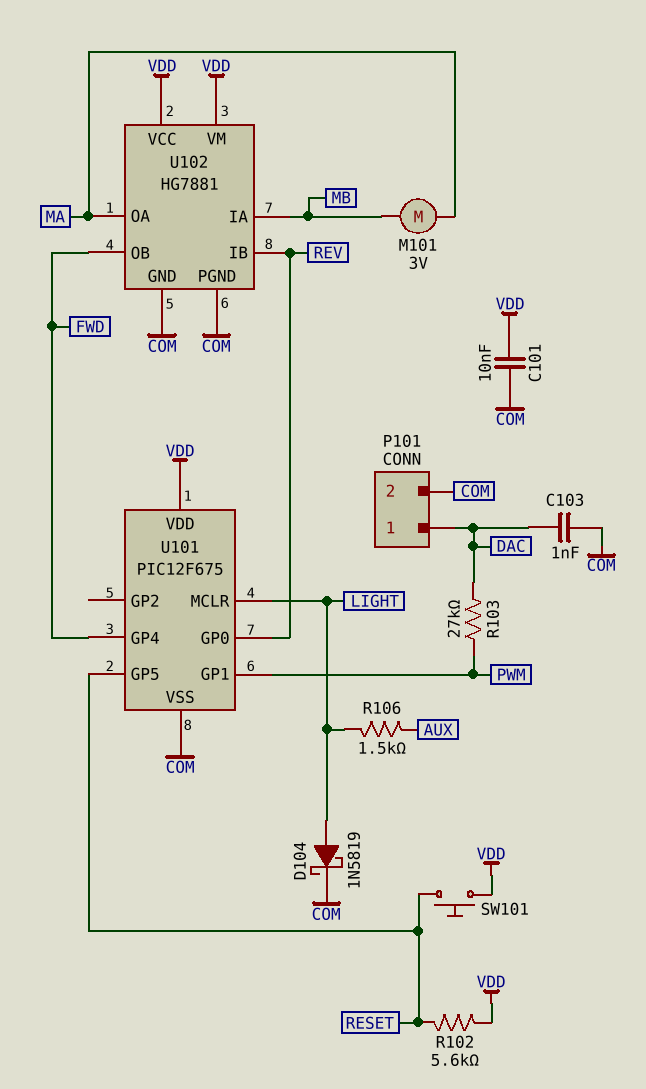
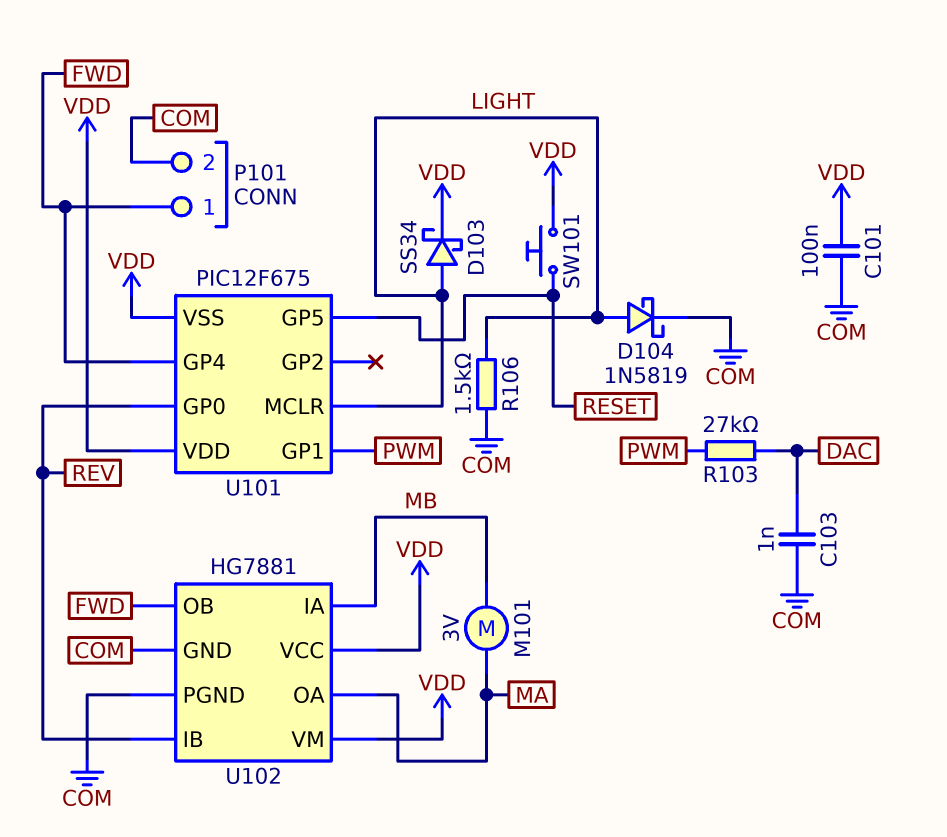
C101: 10nF (COM, VDD) -> 100nF (COM, VDD)
D103: none -> schottky SS34 (A LIGHT, K VDD)
P101 pin 1: DAC -> FWD
R102: 5.6k (RESET, VDD) -> none
R106: 1.5k (AUX, LIGHT) -> 1.5k (COM, LIGHT)
U101 pin VSS: COM -> VDD

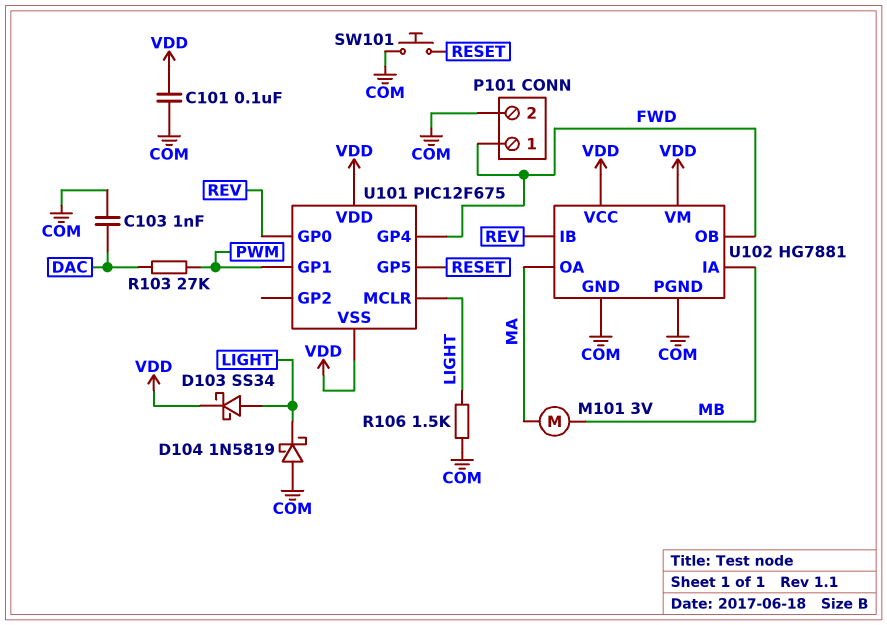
D104: schottky 1N5819 (A LIGHT, K COM) -> schottky 1N5819 (A COM, K LIGHT)
SW101: button (RESET, VDD) -> button (COM, RESET)

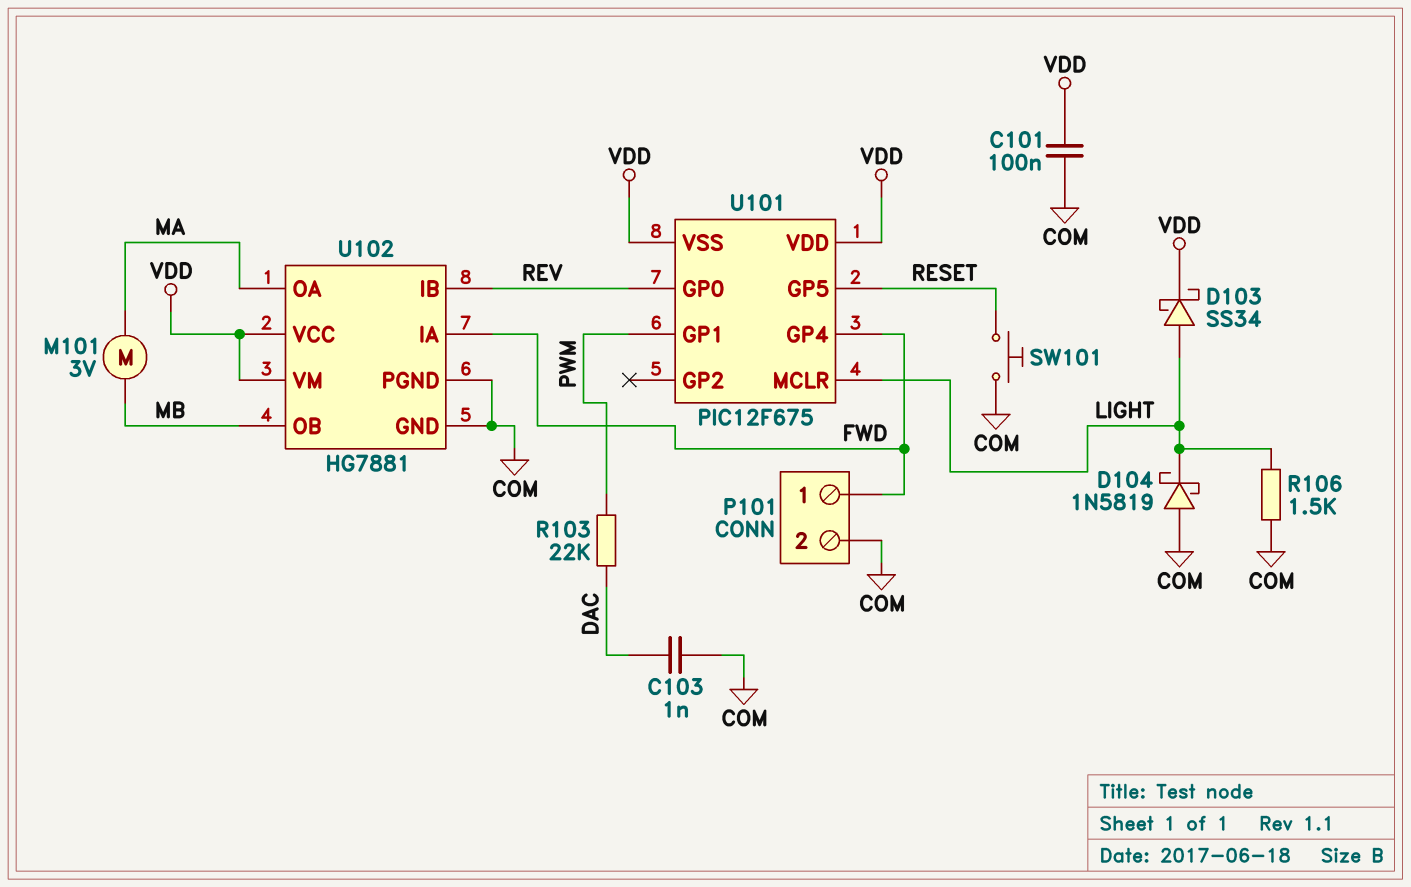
R103: 27k (DAC, PWM) -> 22k (DAC, PWM)
U102 pin IA: MB -> FWD
U102 pin OB: FWD -> MB

